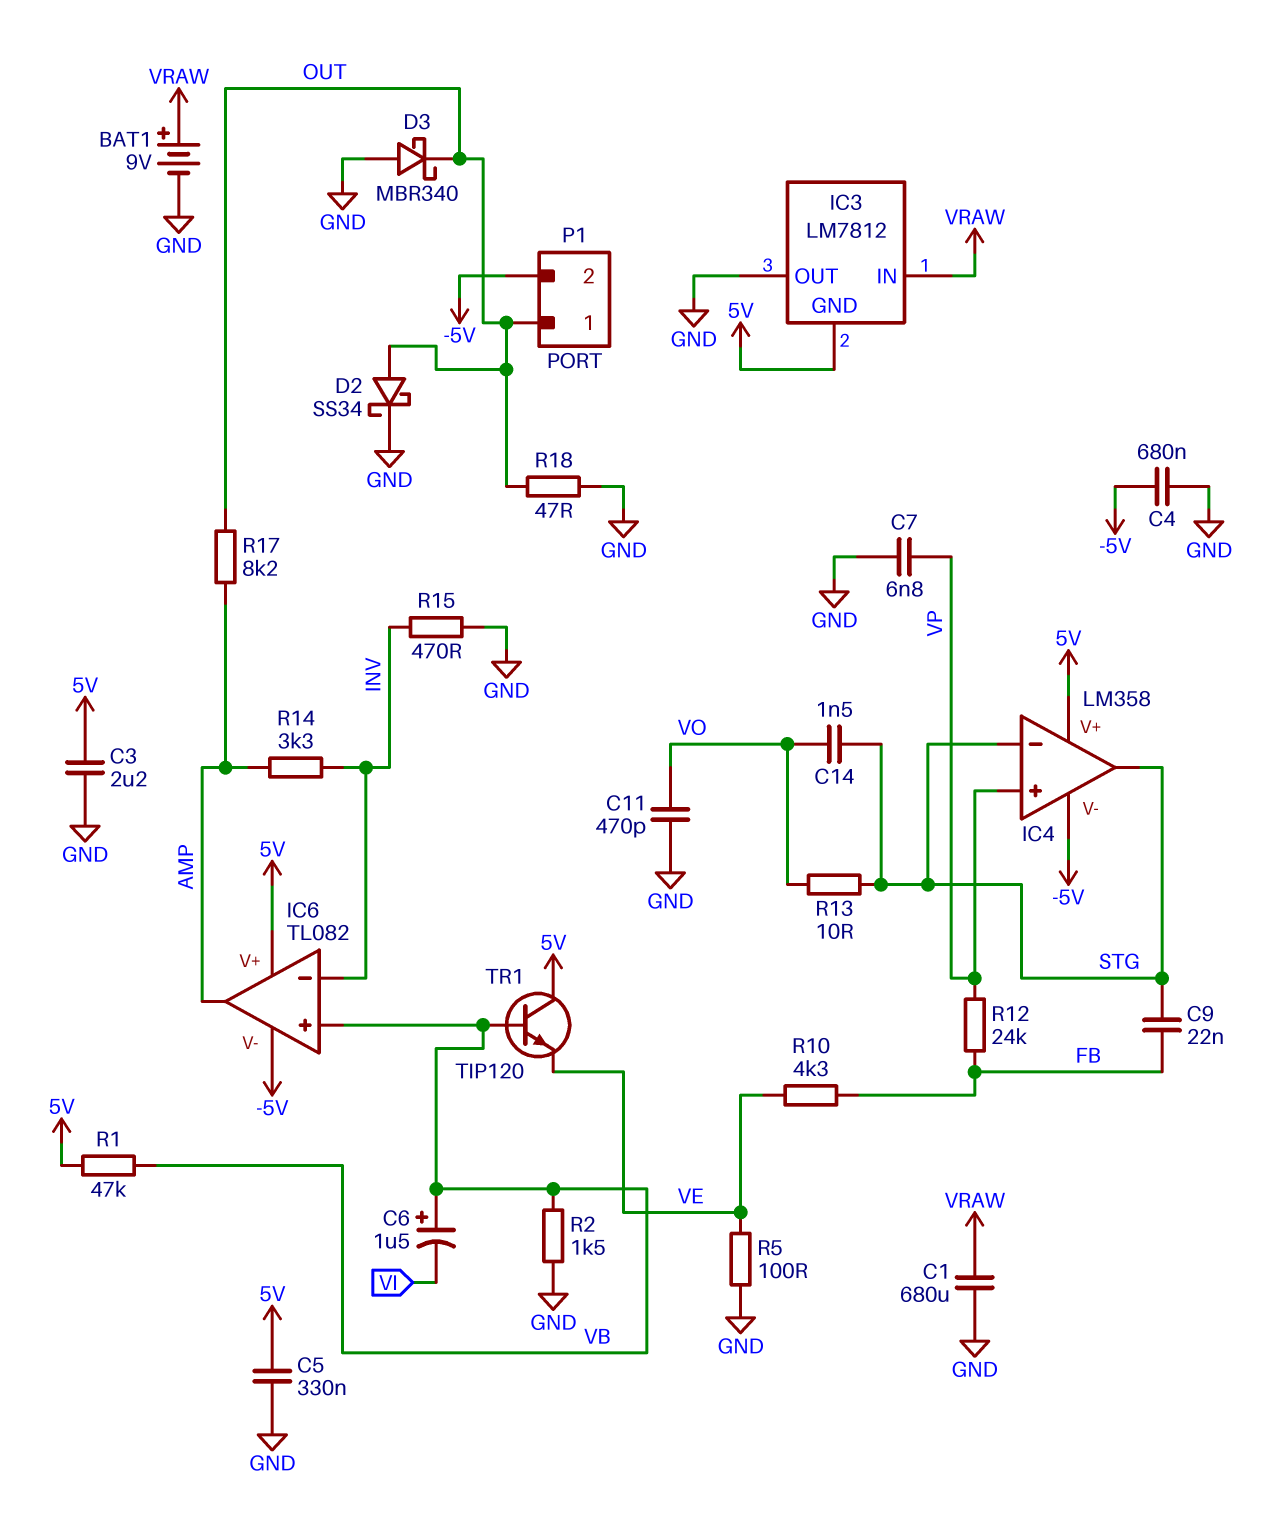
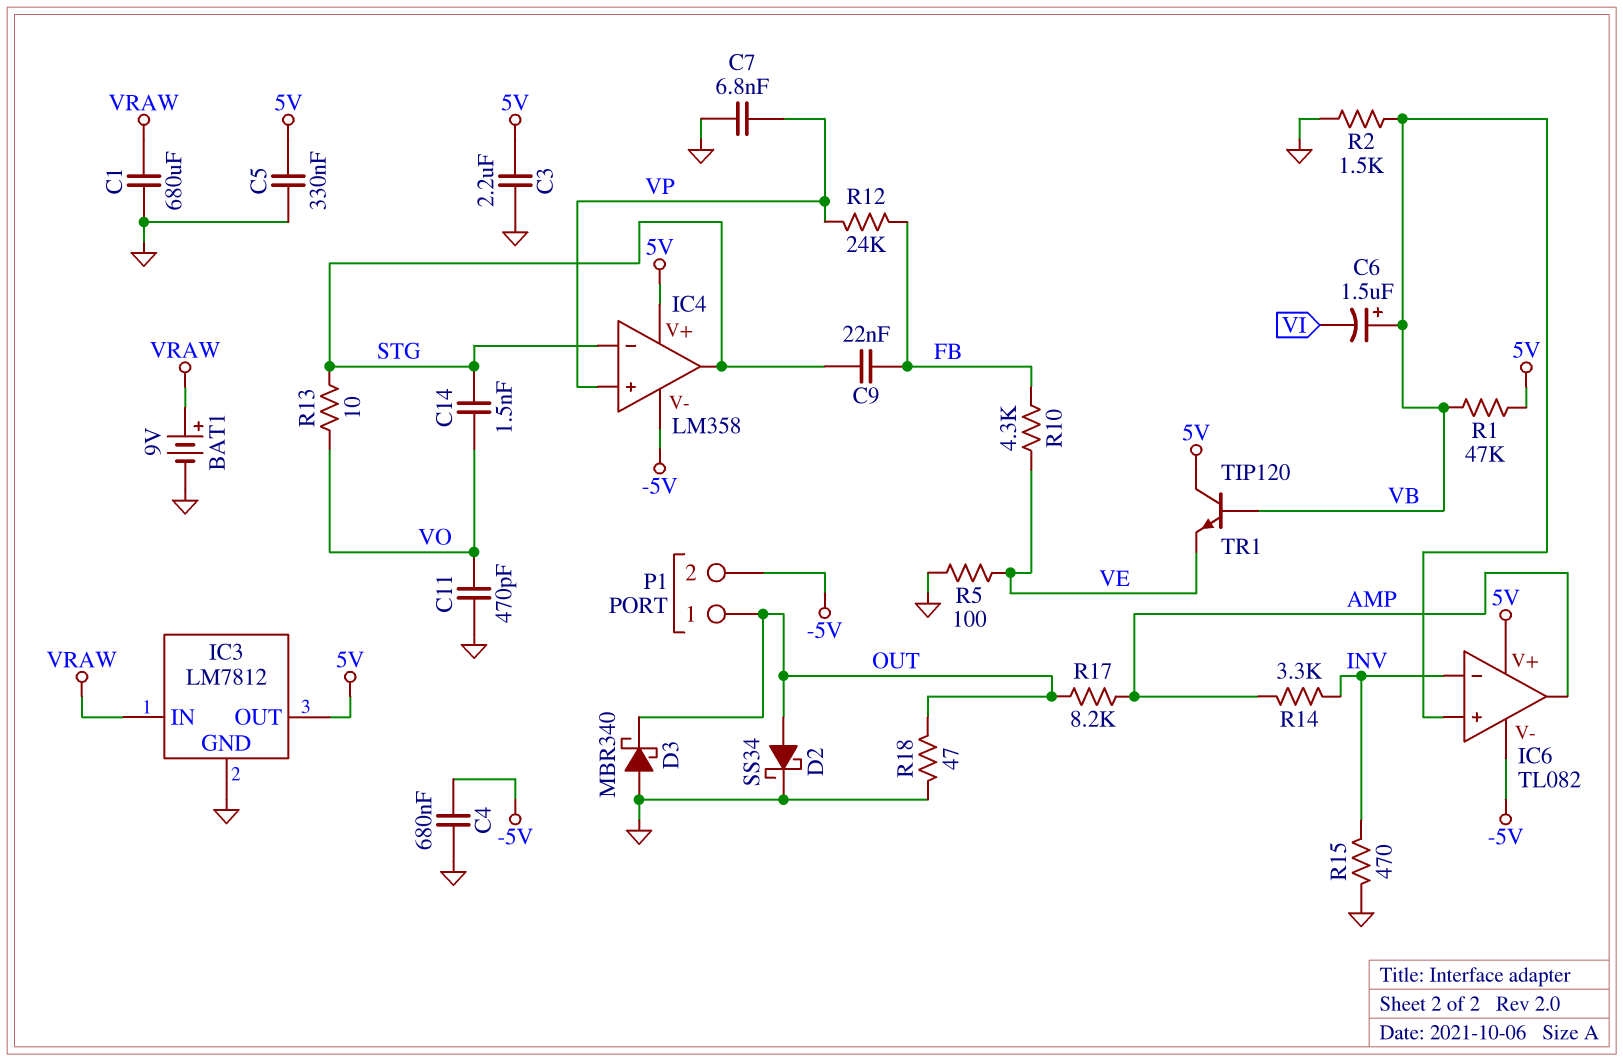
IC3 pin GND: 5V -> GND
IC3 pin OUT: GND -> 5V

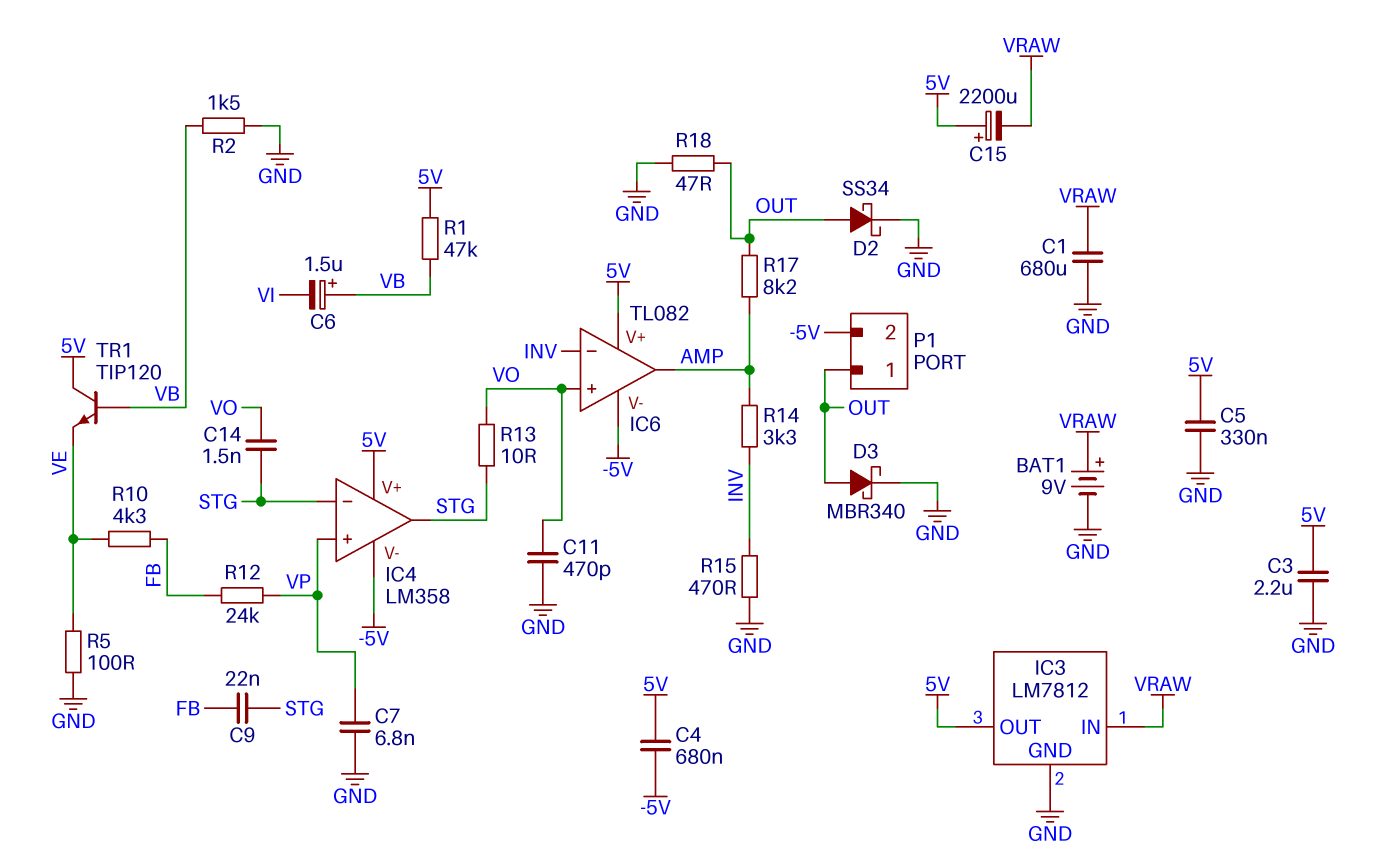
C4: 680nF (-5V, GND) -> 680nF (-5V, 5V)
C15: none -> 2200uF (plus 5V, minus VRAW)
D3: schottky MBR340 (A GND, K OUT) -> schottky MBR340 (A OUT, K GND)
IC6 pin in+: VB -> VO

